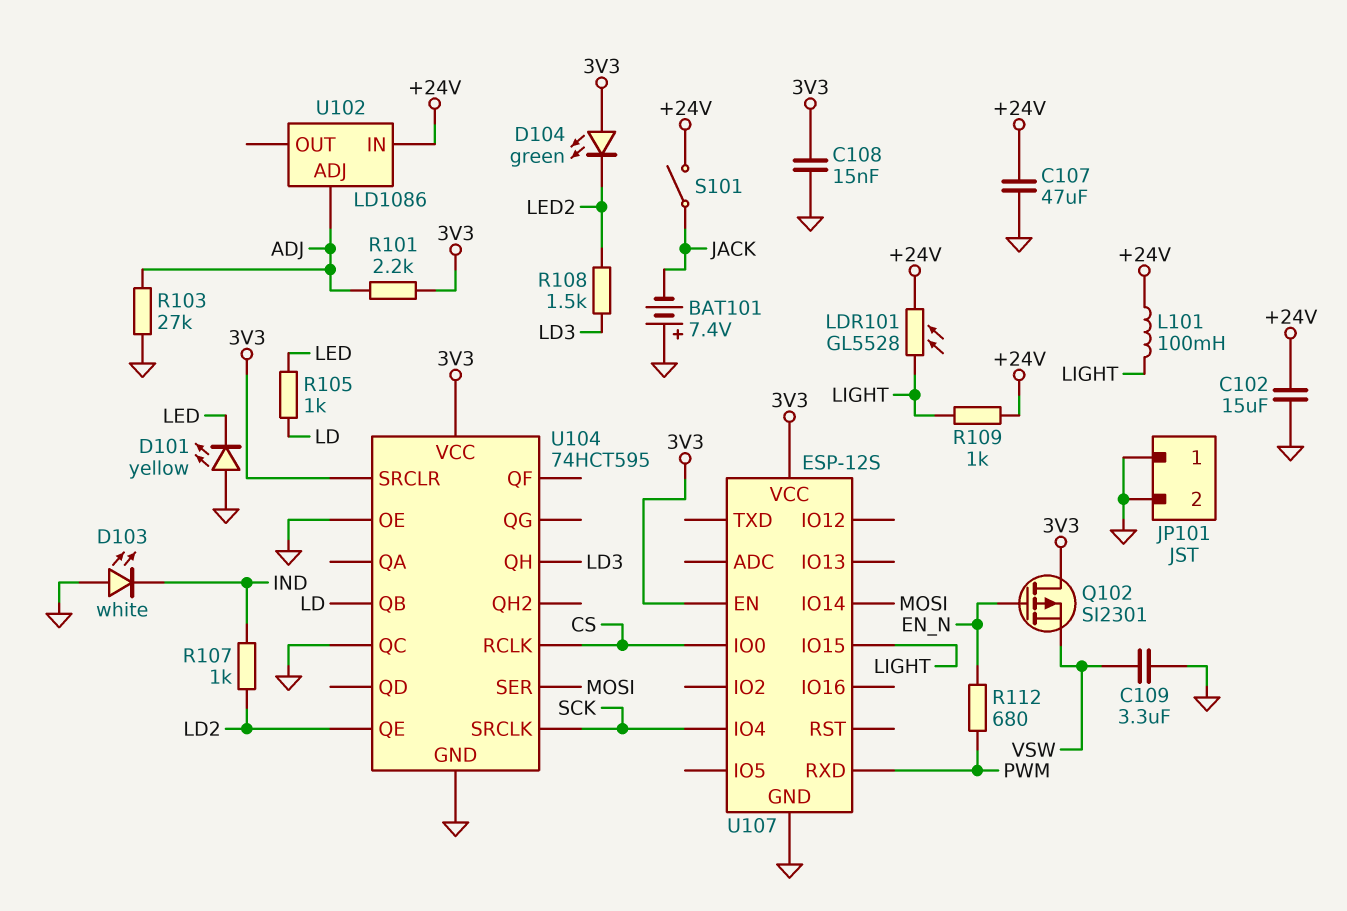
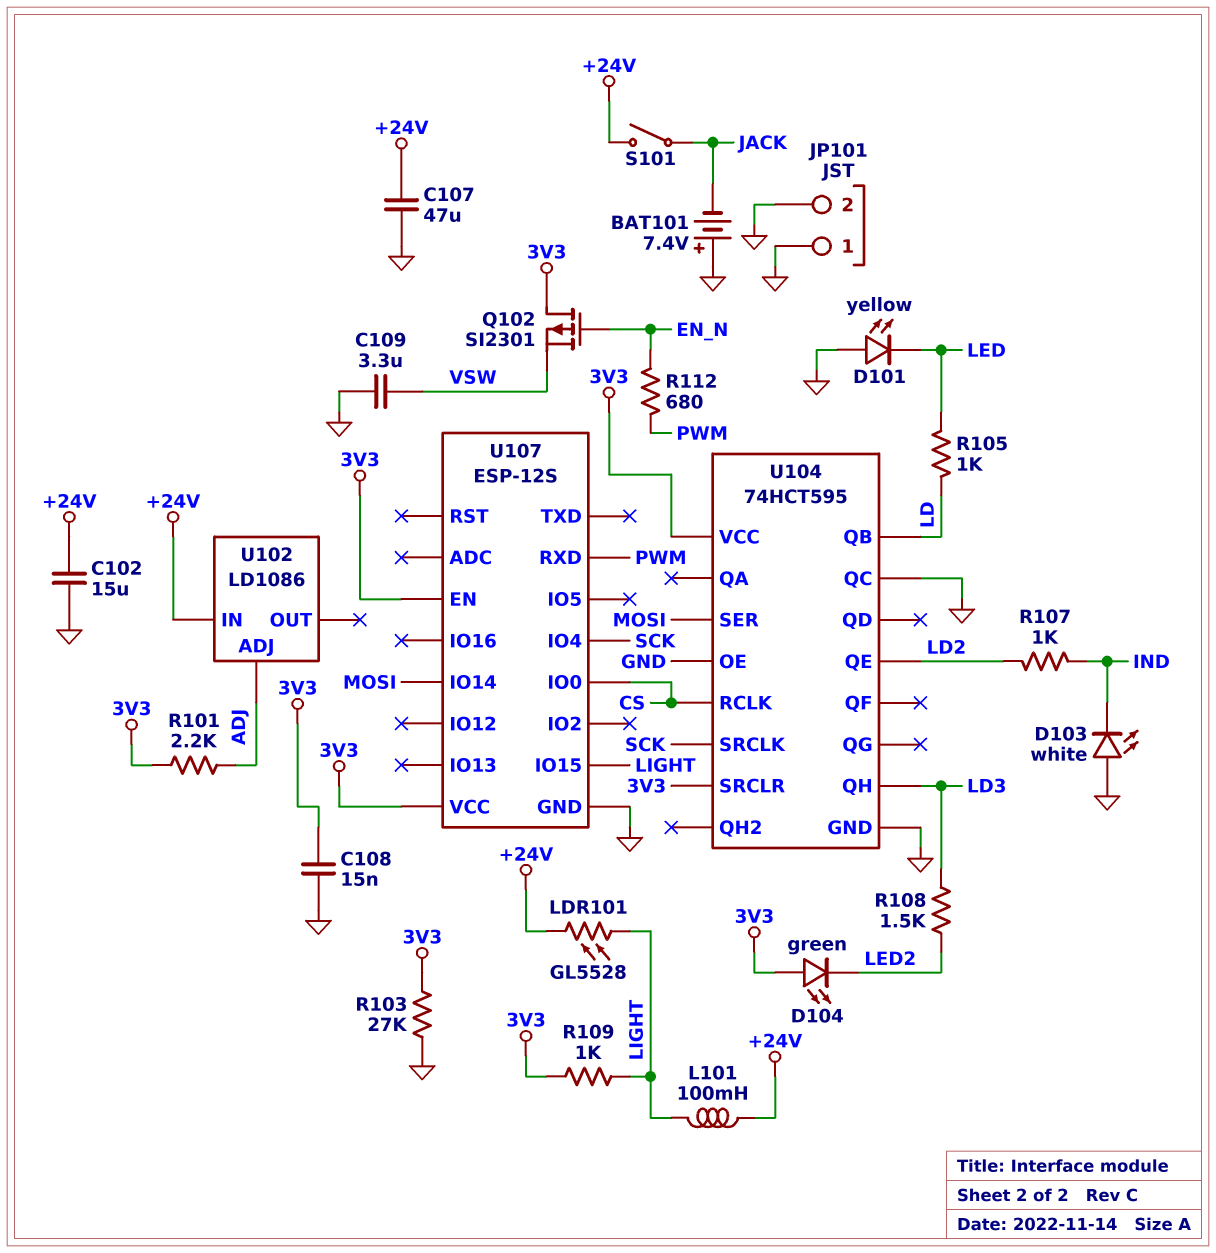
R103: 27k (ADJ, GND) -> 27k (3V3, GND)
R109: 1k (+24V, LIGHT) -> 1k (3V3, LIGHT)

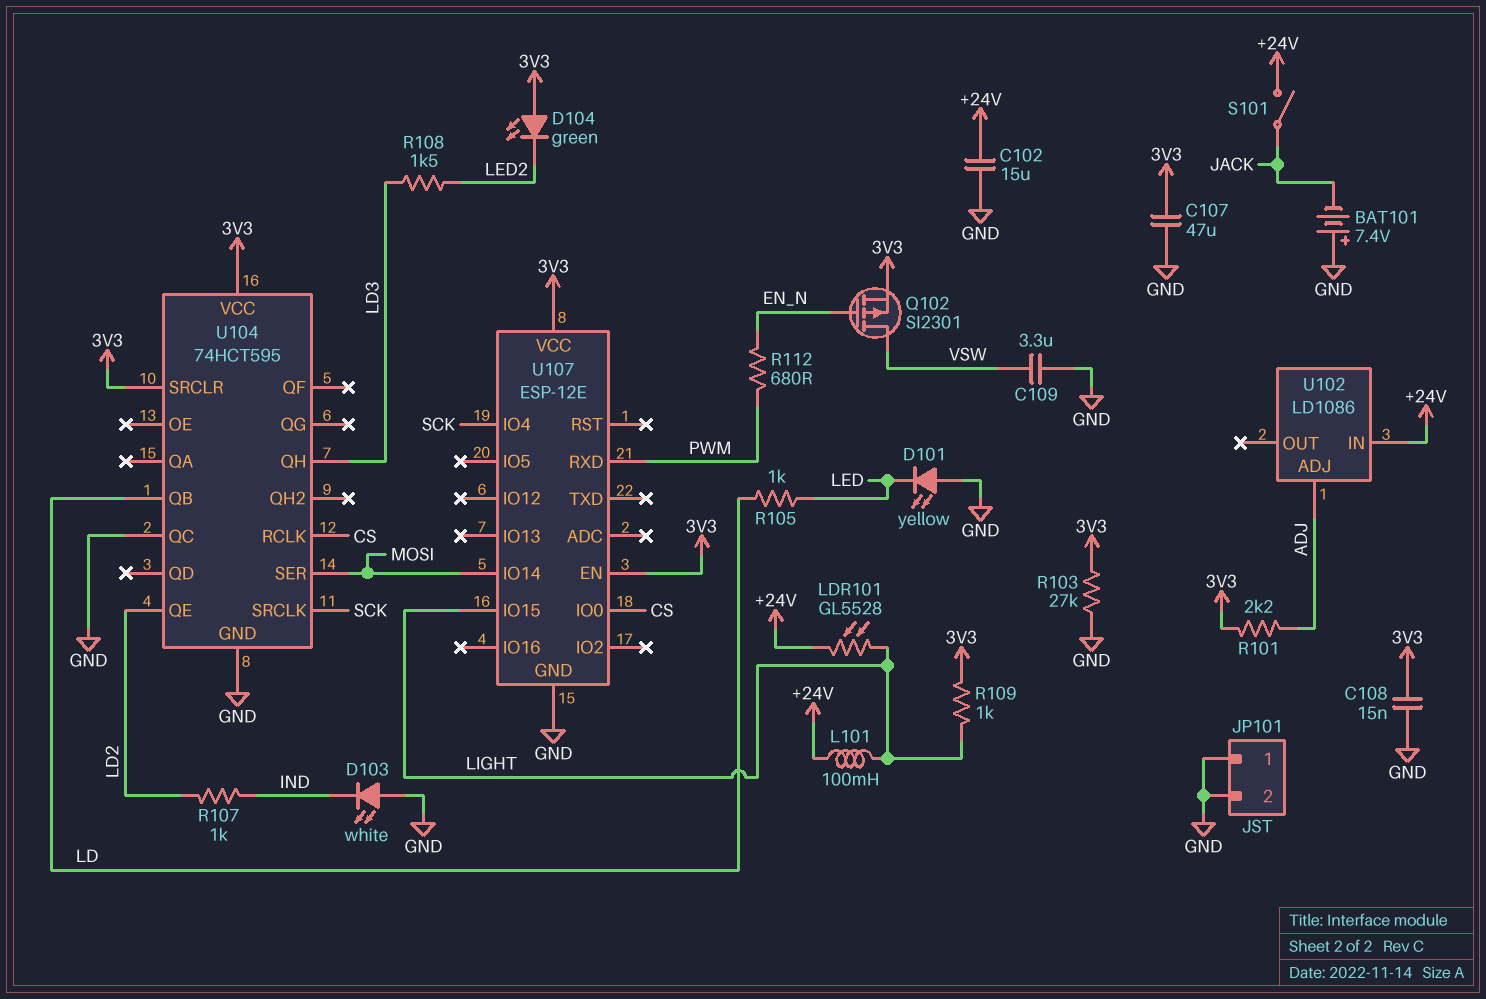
C107: 47uF (+24V, GND) -> 47uF (3V3, GND)
Q102: PMOS SI2301 (G EN_N, D 3V3, S VSW) -> PMOS SI2301 (G EN_N, D VSW, S 3V3)
U104 pin OE: GND -> none
U107: ESP-12S -> ESP-12E

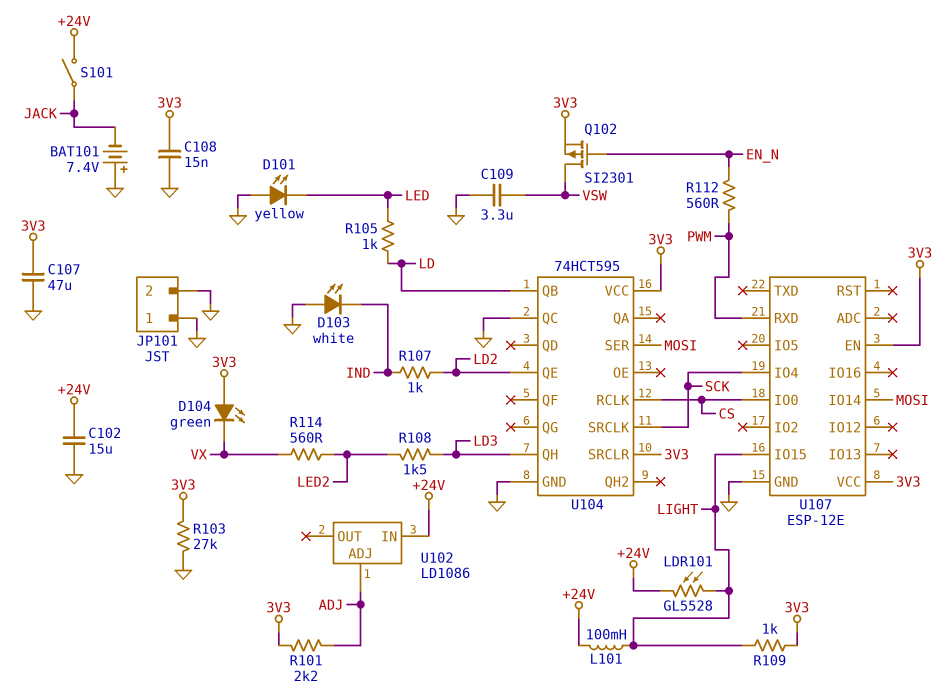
D104: LED green (A 3V3, K LED2) -> LED green (A 3V3, K VX)
R112: 680 (EN_N, PWM) -> 560 (EN_N, PWM)
R114: none -> 560 (LED2, VX)

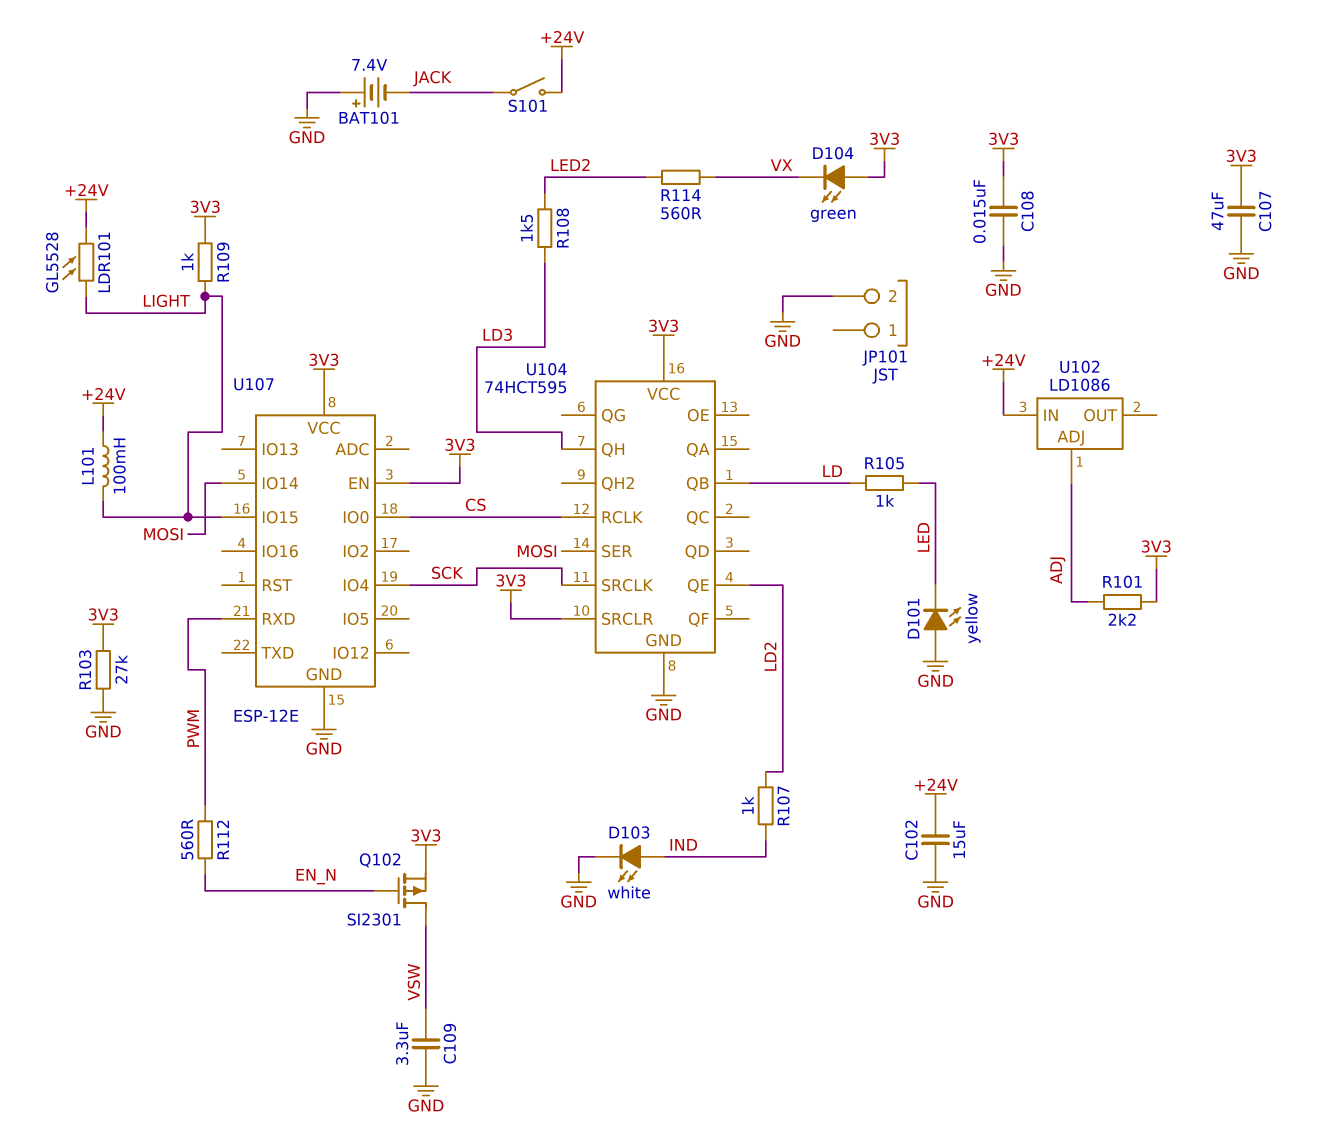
D103: LED white (A GND, K IND) -> LED white (A IND, K GND)
JP101 pin 1: GND -> none
U104 pin QC: GND -> none

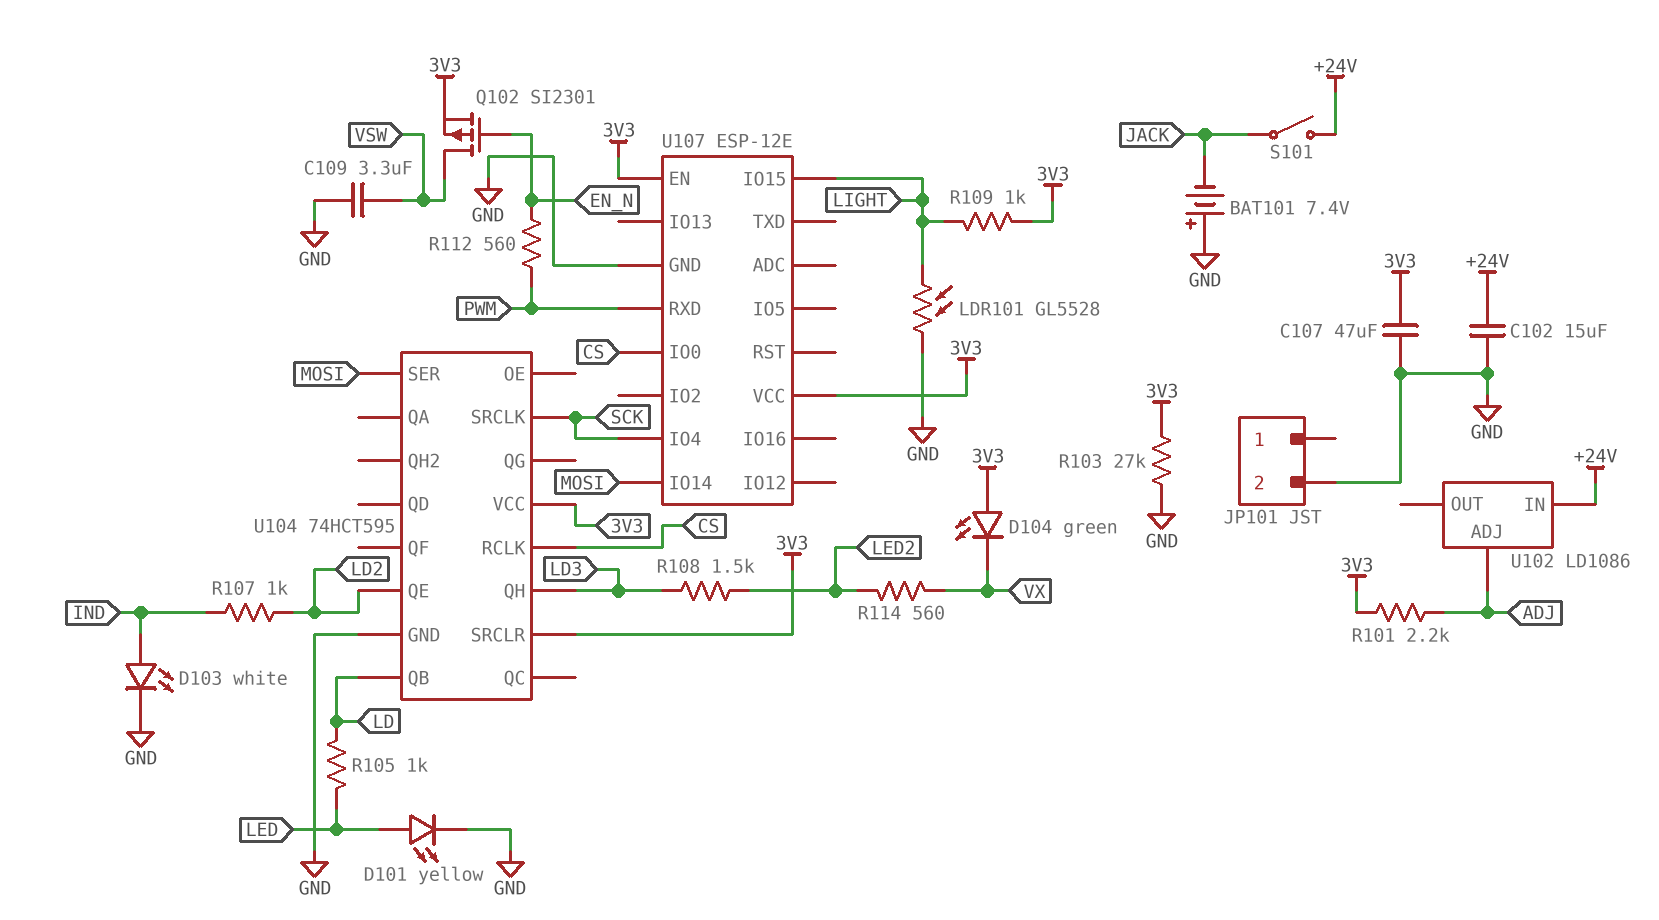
C108: 15nF (3V3, GND) -> none
D101: LED yellow (A GND, K LED) -> LED yellow (A LED, K GND)
L101: 100mH (+24V, LIGHT) -> none
LDR101: GL5528 (+24V, LIGHT) -> GL5528 (GND, LIGHT)

